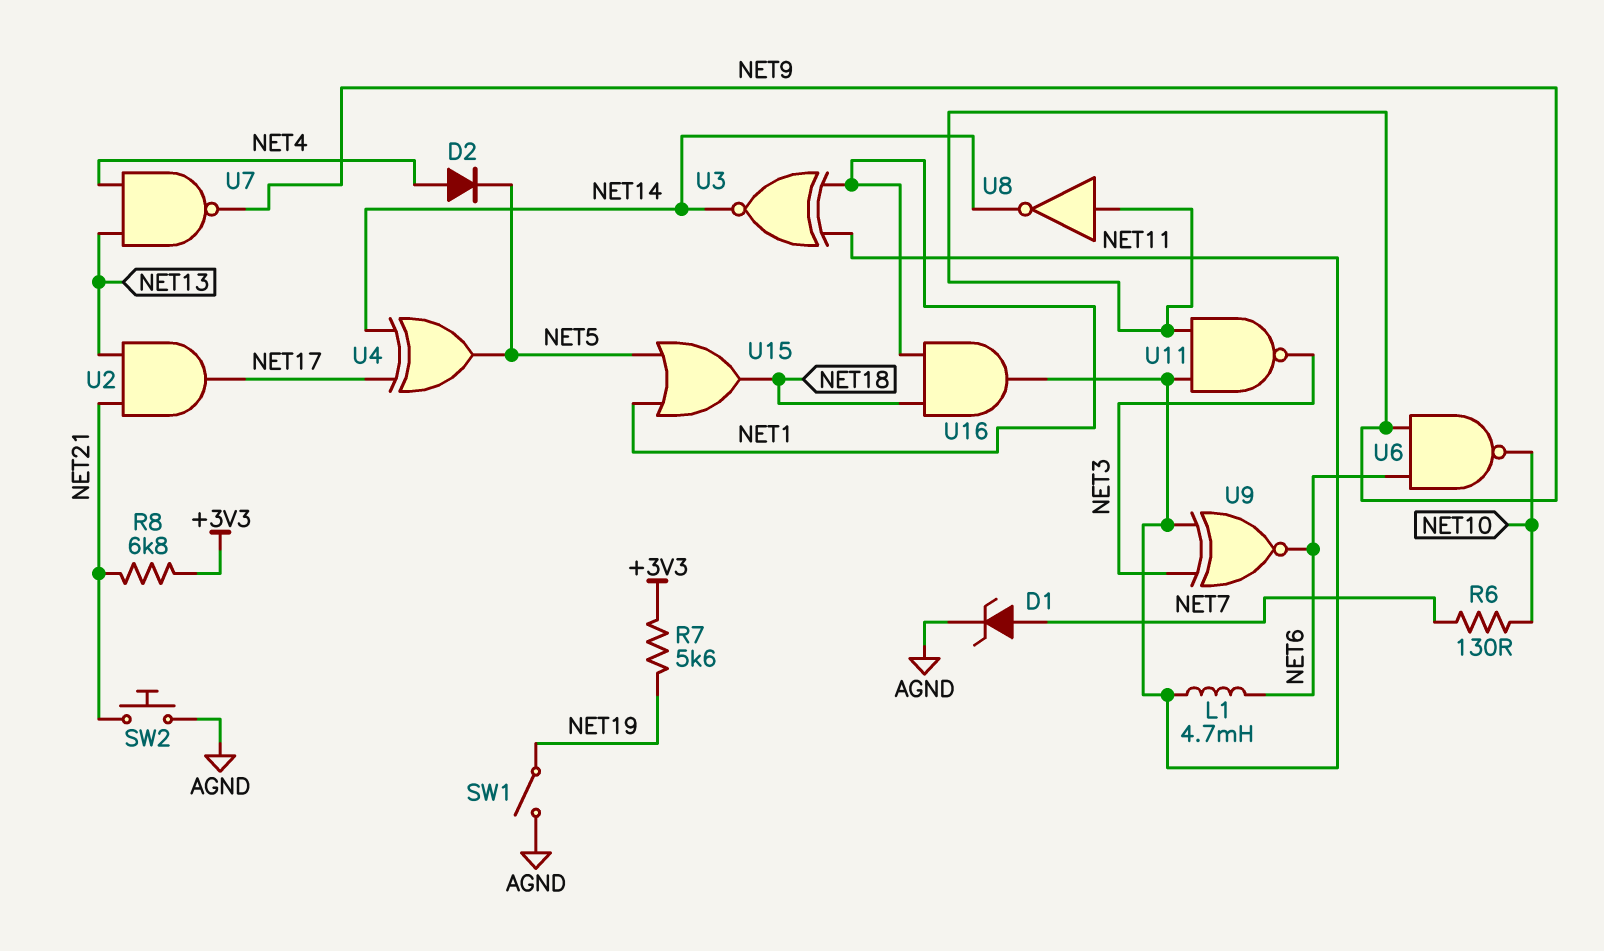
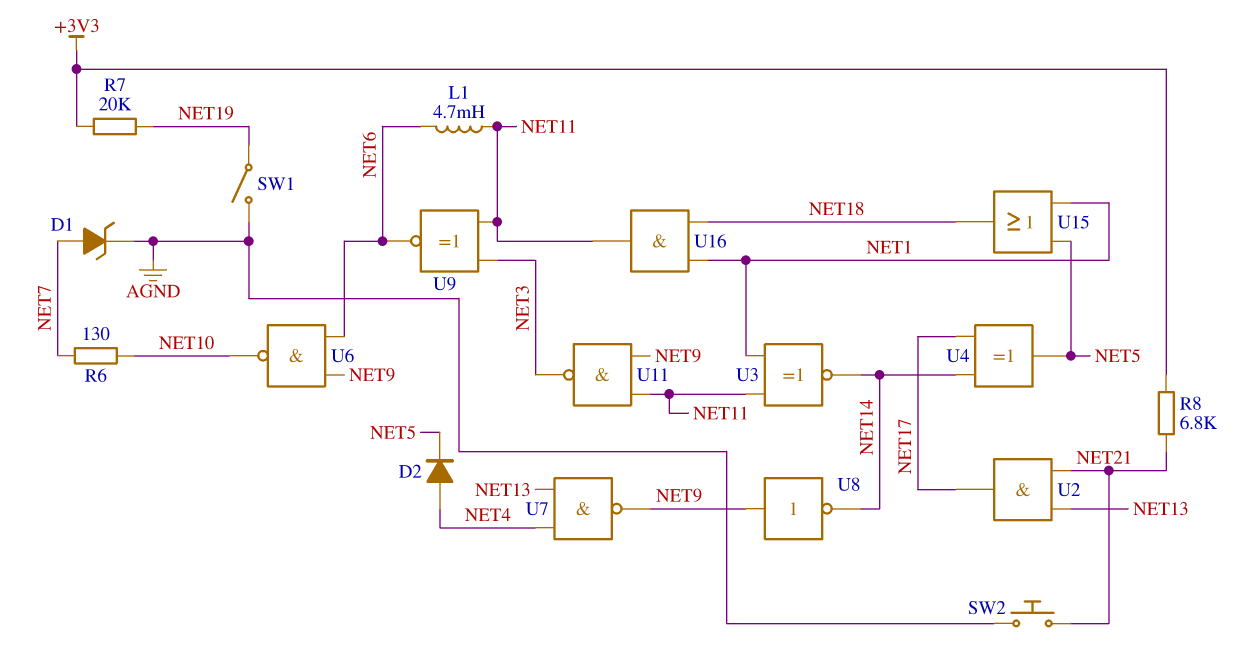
R7: 5.6k (+3V3, NET19) -> 20k (+3V3, NET19)

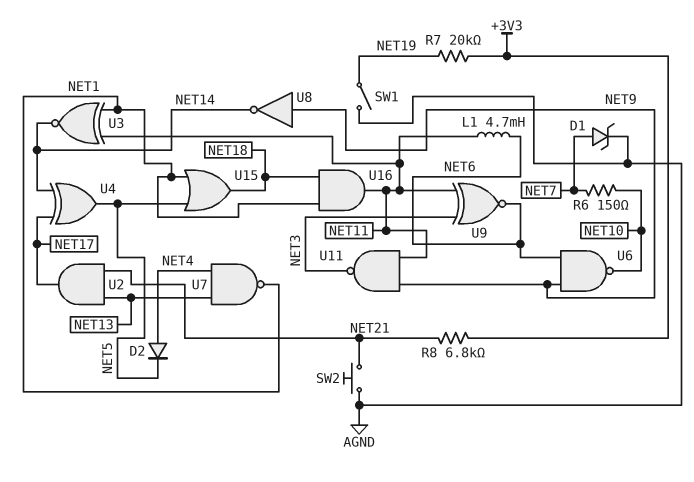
R6: 130 (NET7, NET10) -> 150 (NET7, NET10)
U7: NAND (in NET4, in NET13, out NET9) -> NAND (in NET4, in NET13, out NET1)

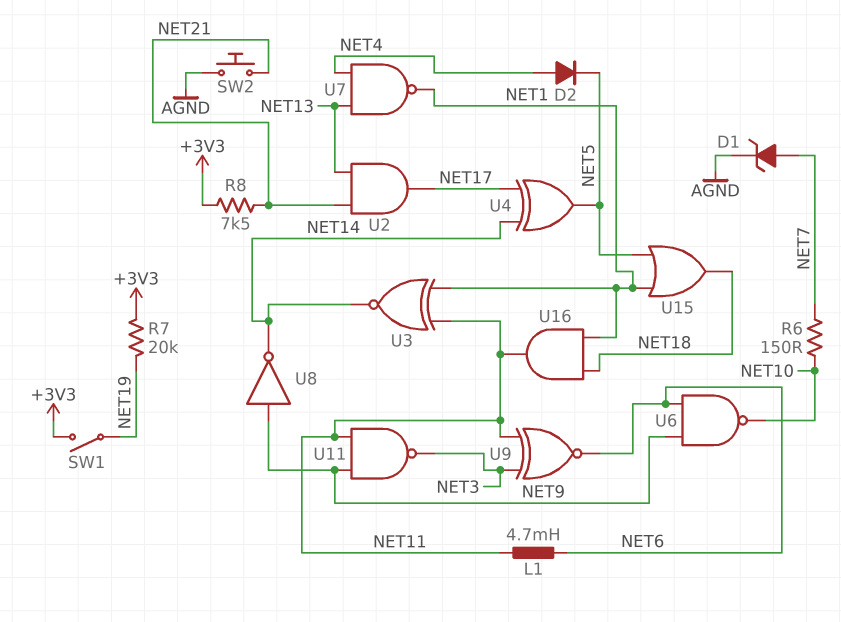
R8: 6.8k (+3V3, NET21) -> 7.5k (+3V3, NET21)
SW1: switch (AGND, NET19) -> switch (+3V3, NET19)

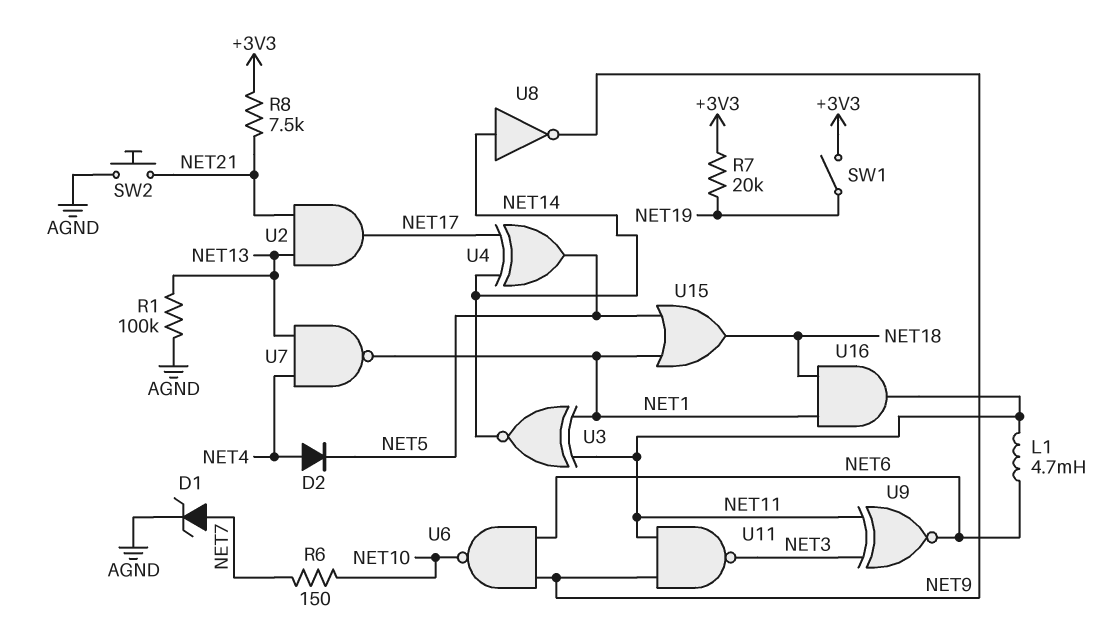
R1: none -> 100k (AGND, NET13)
U8: NOT (in NET9, out NET14) -> NOT (in NET14, out NET9)

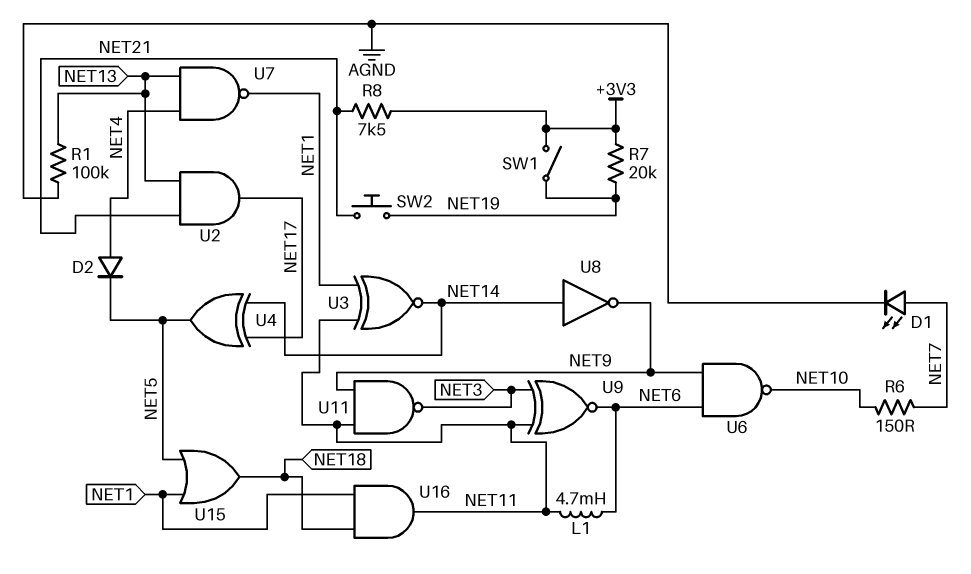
D1: zener (A NET7, K AGND) -> LED (A NET7, K AGND)
SW2: button (AGND, NET21) -> button (NET19, NET21)

